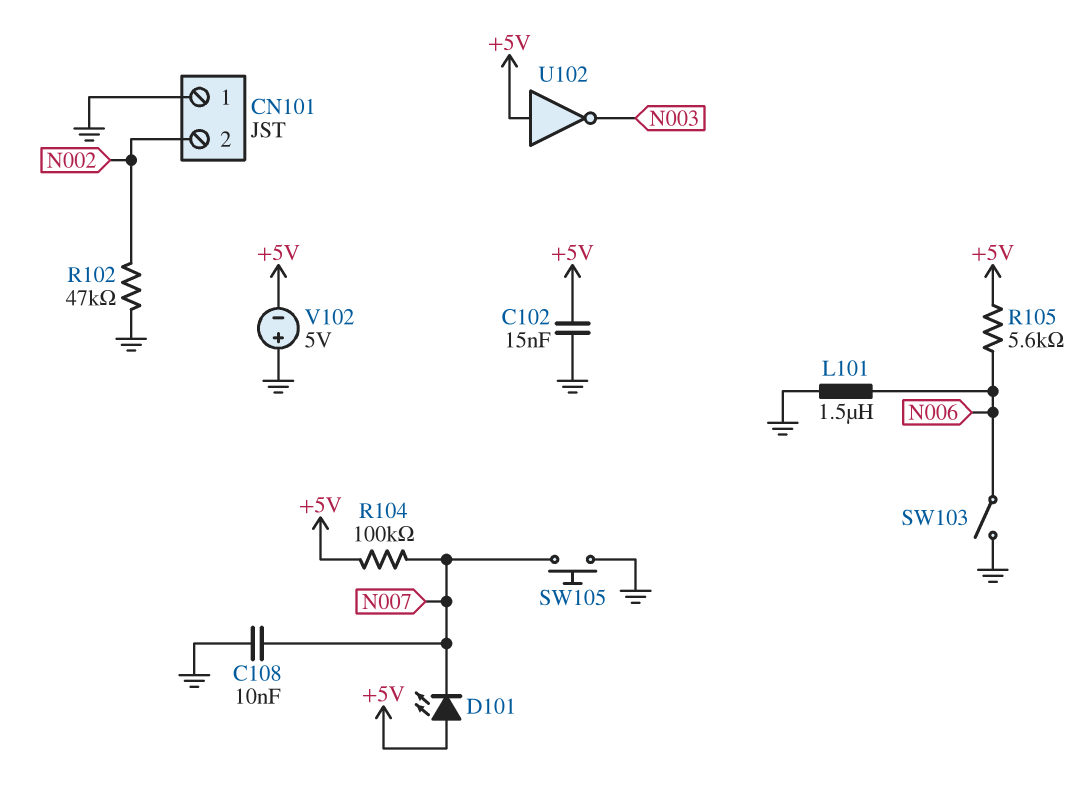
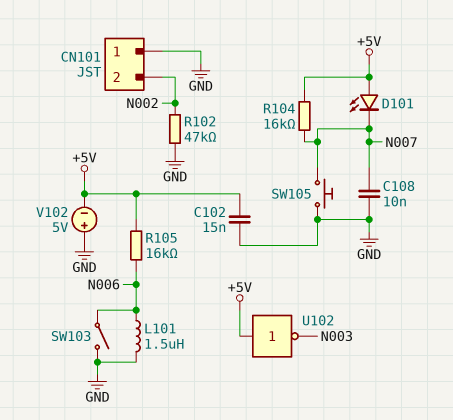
R104: 100k (+5V, N007) -> 16k (+5V, N007)
R105: 5.6k (+5V, N006) -> 16k (+5V, N006)

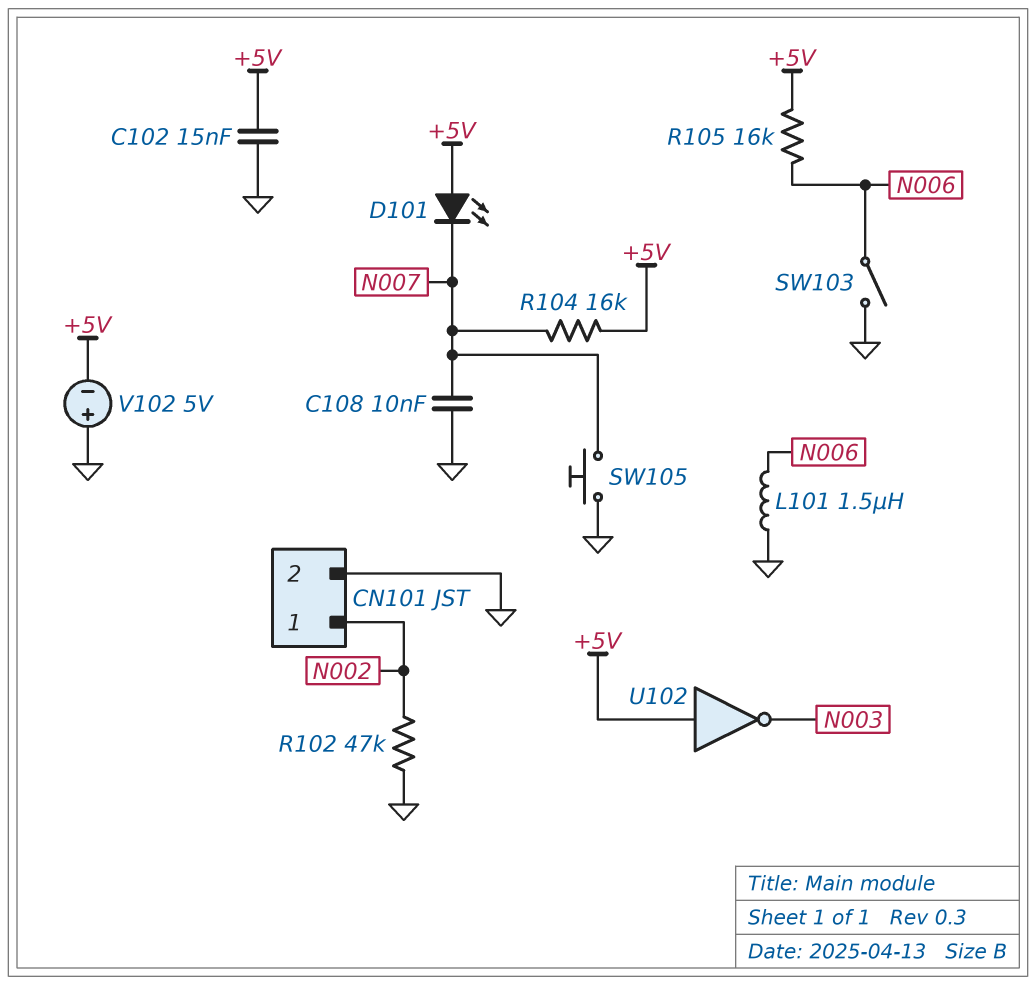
CN101 pin 1: GND -> N002
CN101 pin 2: N002 -> GND

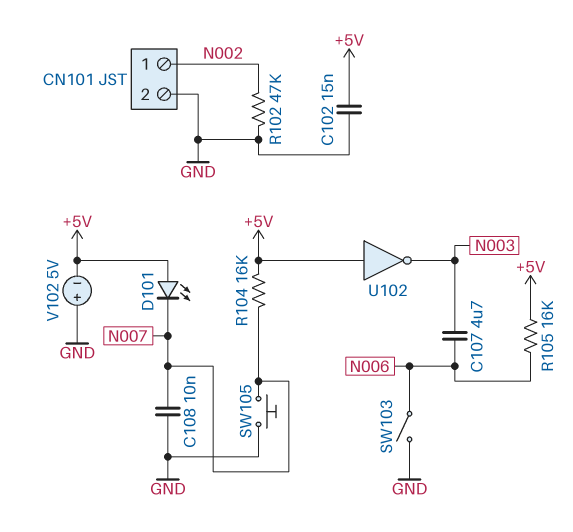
C107: none -> 4.7uF (N003, N006)
L101: 1.5uH (GND, N006) -> none

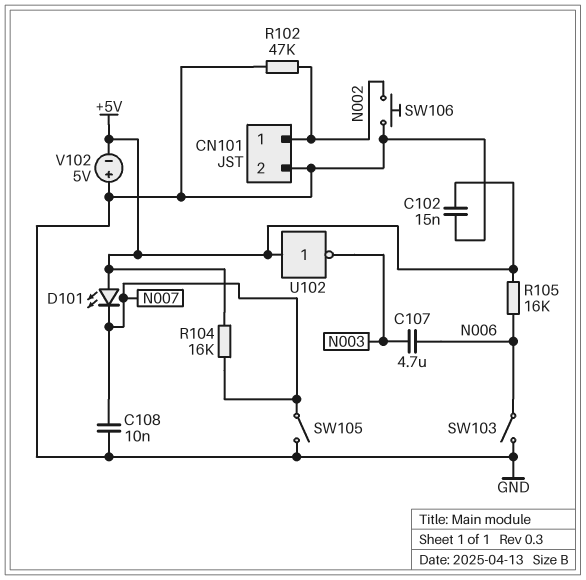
SW105: button (GND, N007) -> switch (GND, N007)
SW106: none -> button (GND, N002)

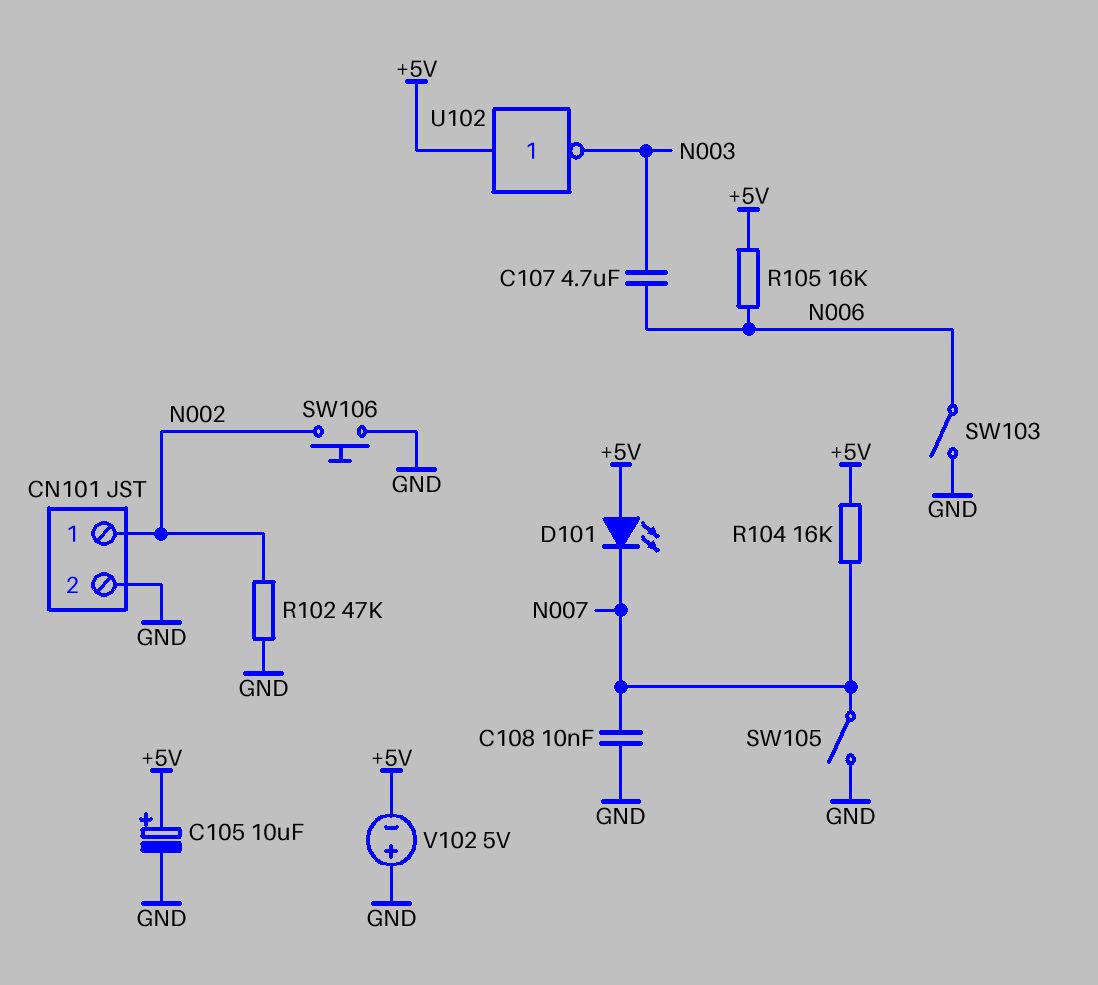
C102: 15nF (+5V, GND) -> none
C105: none -> 10uF (plus +5V, minus GND)

